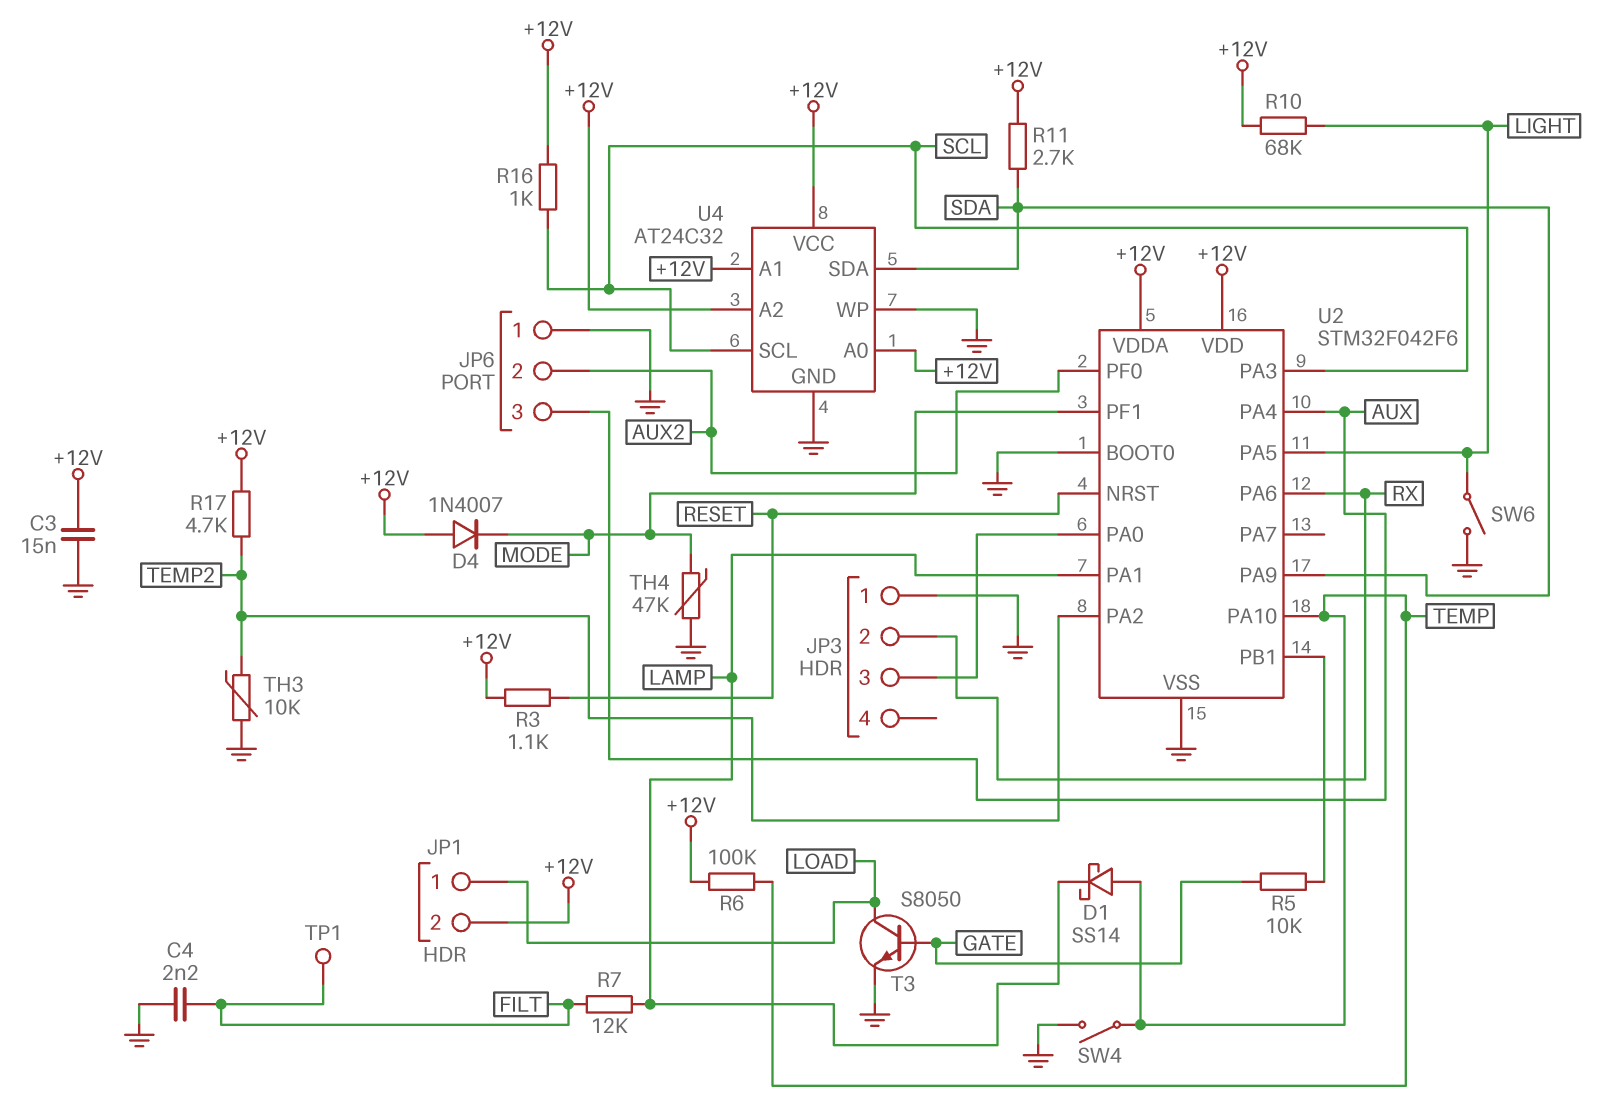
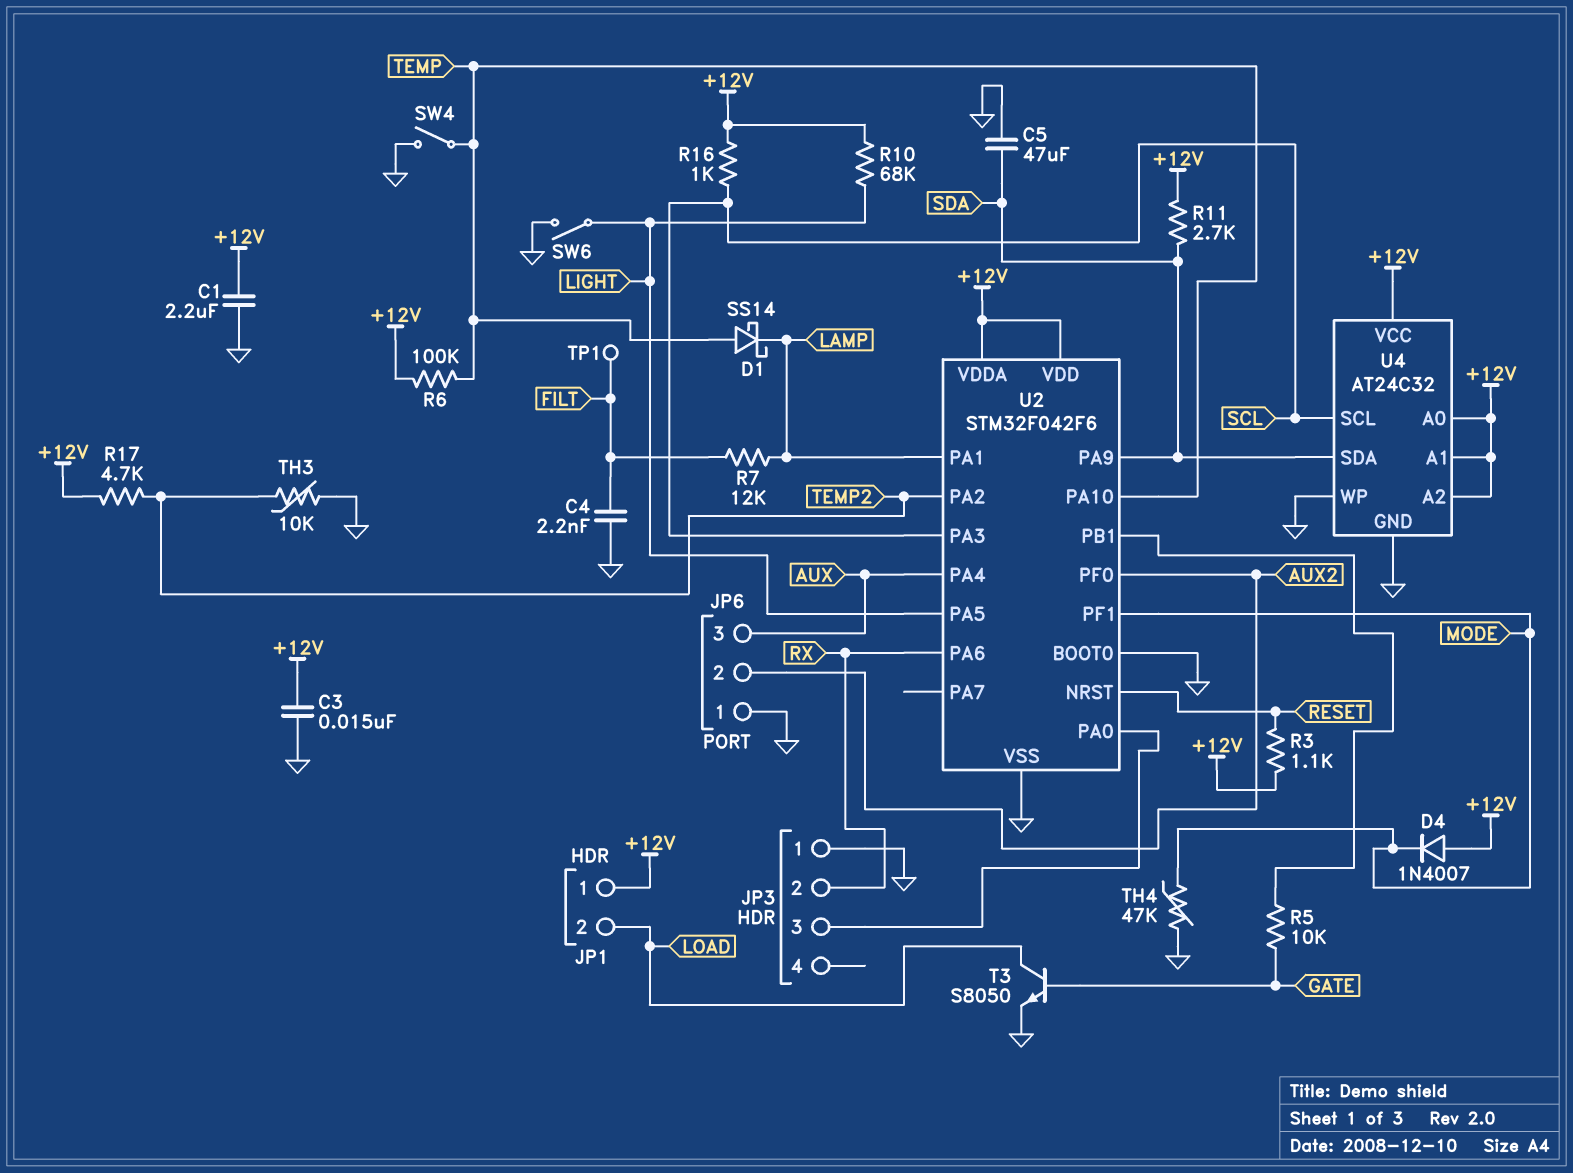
C1: none -> 2.2uF (+12V, GND)
C5: none -> 47uF (GND, SDA)
JP1 pin 1: LOAD -> +12V
JP1 pin 2: +12V -> LOAD

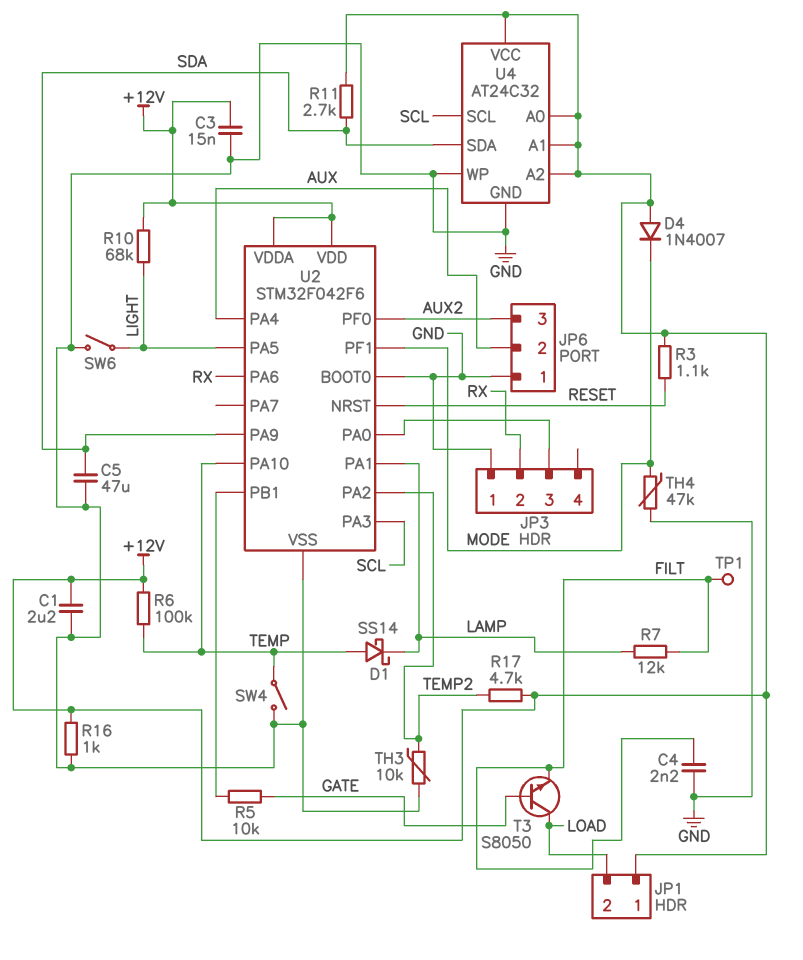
JP6 pin 2: AUX2 -> AUX
JP6 pin 3: AUX -> AUX2
R16: 1k (+12V, SCL) -> 1k (+12V, GND)
T3: NPN S8050 (B GATE, C LOAD, E GND) -> NPN S8050 (B GATE, C LOAD, E FILT)

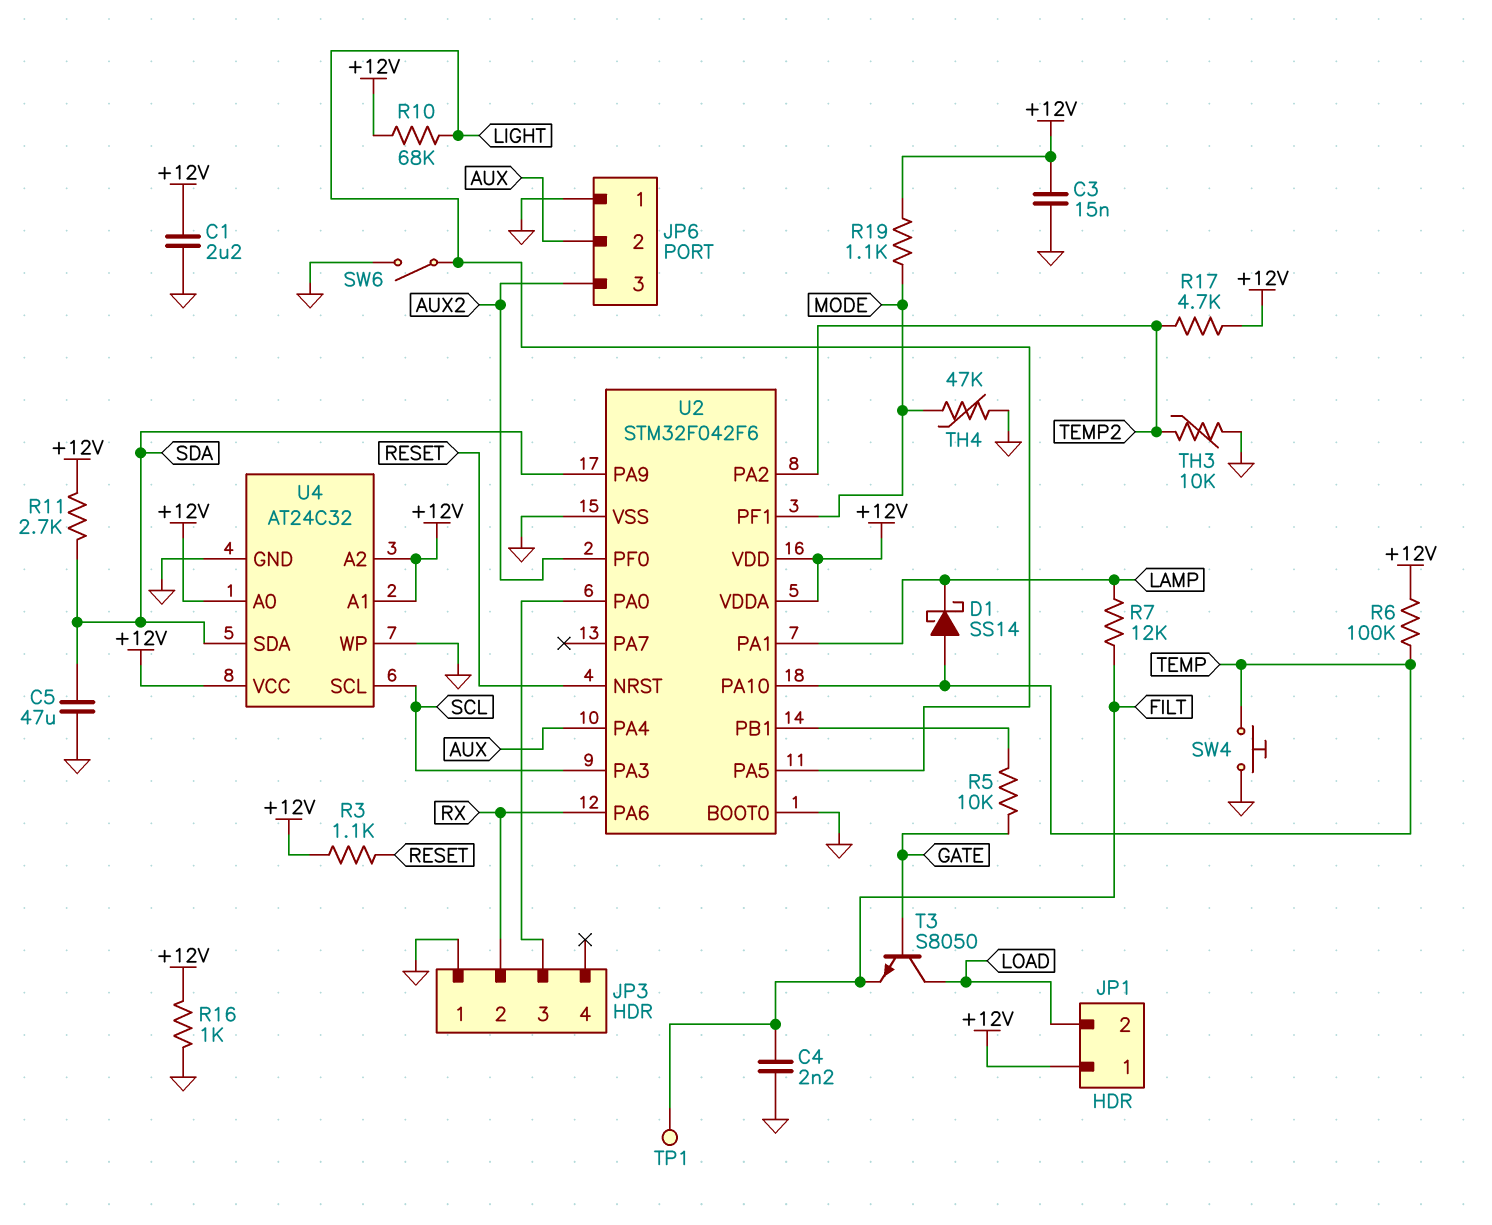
D4: diode 1N4007 (A +12V, K MODE) -> none
R19: none -> 1.1k (+12V, MODE)
SW4: switch (GND, TEMP) -> button (GND, TEMP)

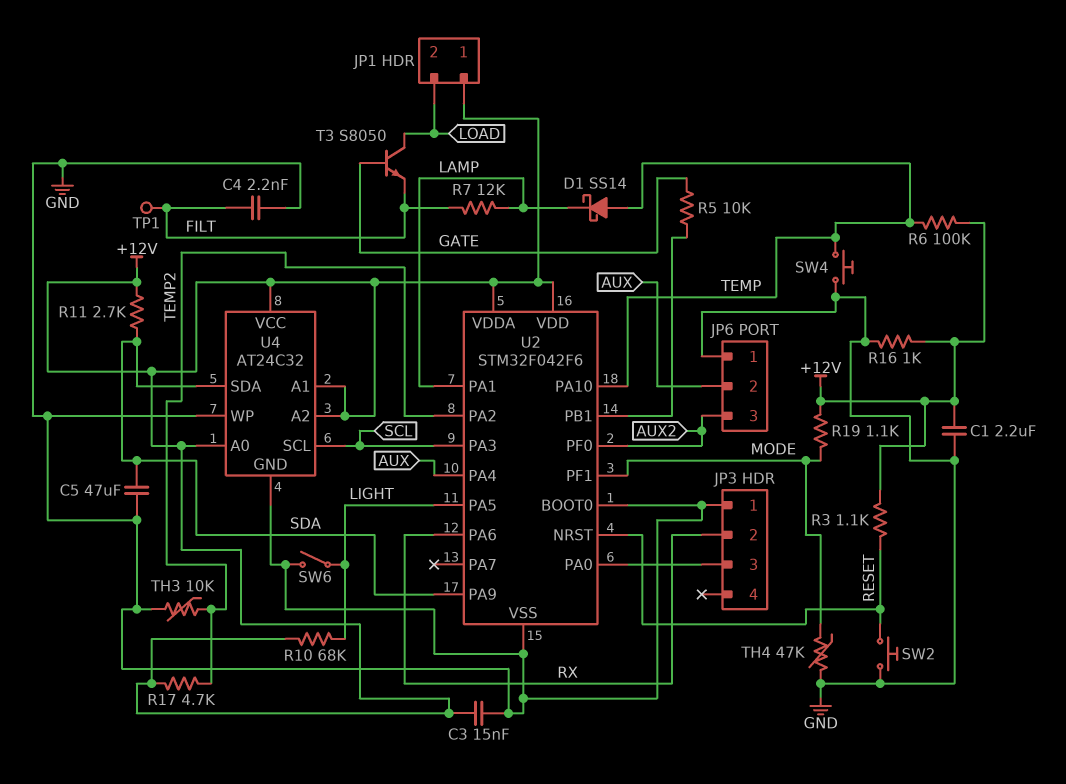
SW2: none -> button (GND, RESET)

